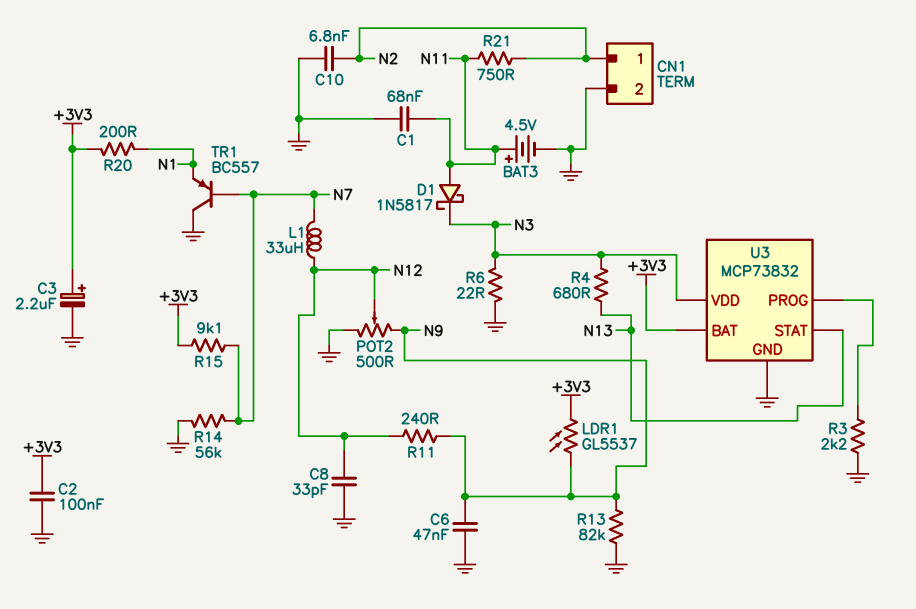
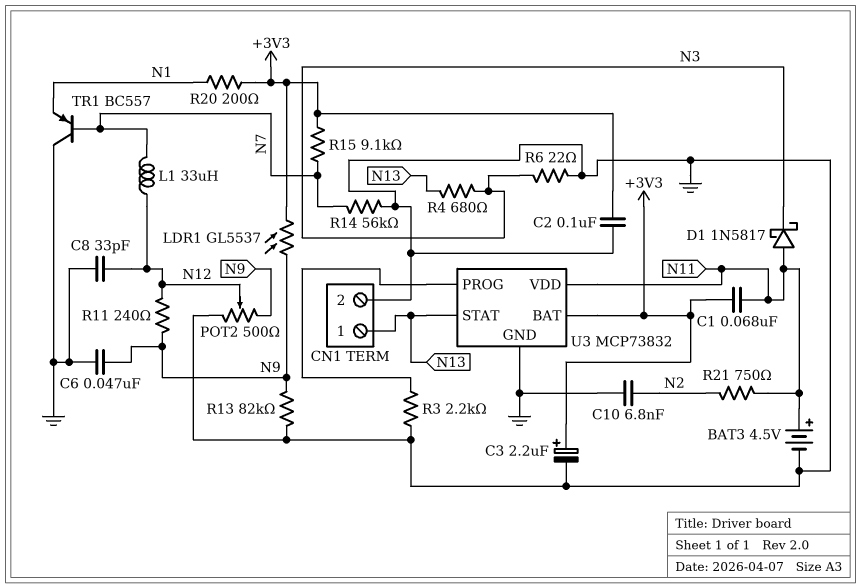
C1: 68nF (GND, N11) -> 68nF (+3V3, N11)
CN1 pin 1: N2 -> N13
U3 pin VDD: N3 -> N11

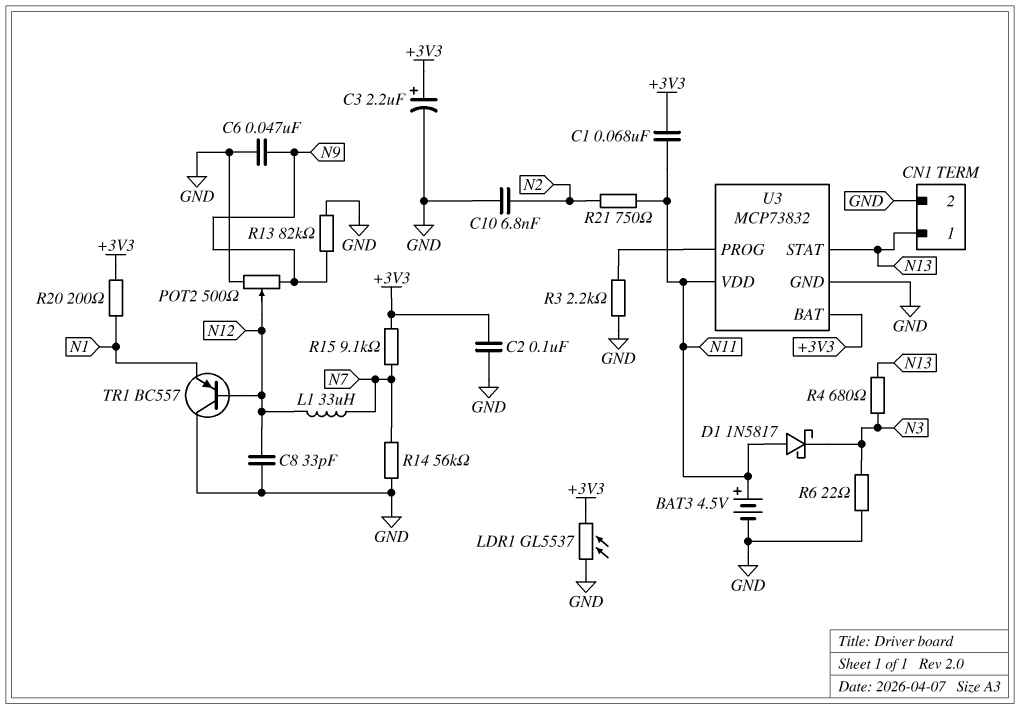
LDR1: GL5537 (+3V3, N9) -> GL5537 (+3V3, GND)
R11: 240 (N9, N12) -> none
TR1: PNP BC557 (B N7, C GND, E N1) -> PNP BC557 (B N12, C GND, E N1)

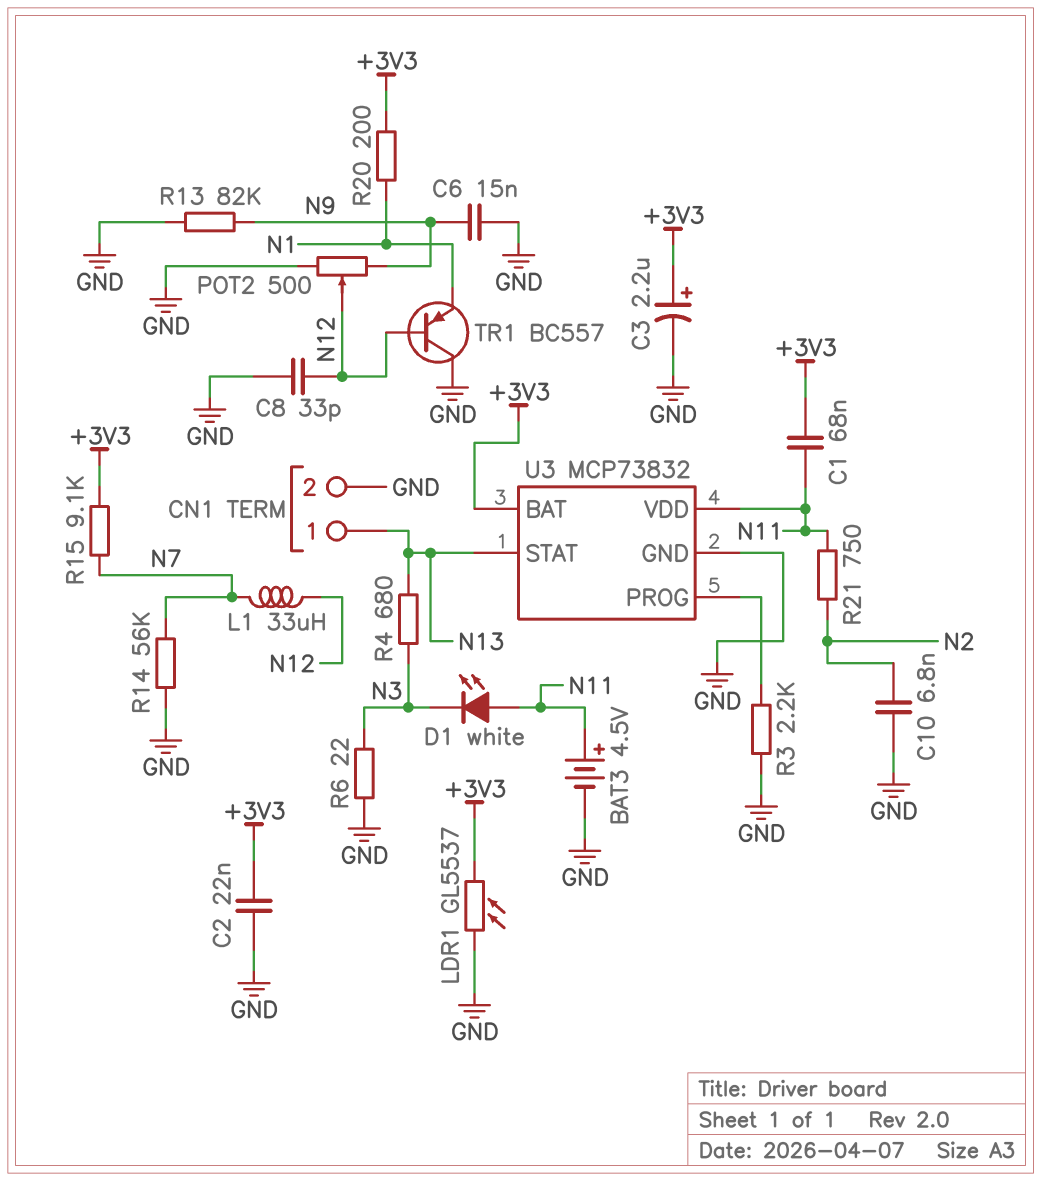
C2: 100nF (+3V3, GND) -> 22nF (+3V3, GND)
C6: 47nF (GND, N9) -> 15nF (GND, N9)
D1: schottky 1N5817 (A N11, K N3) -> LED white (A N11, K N3)

